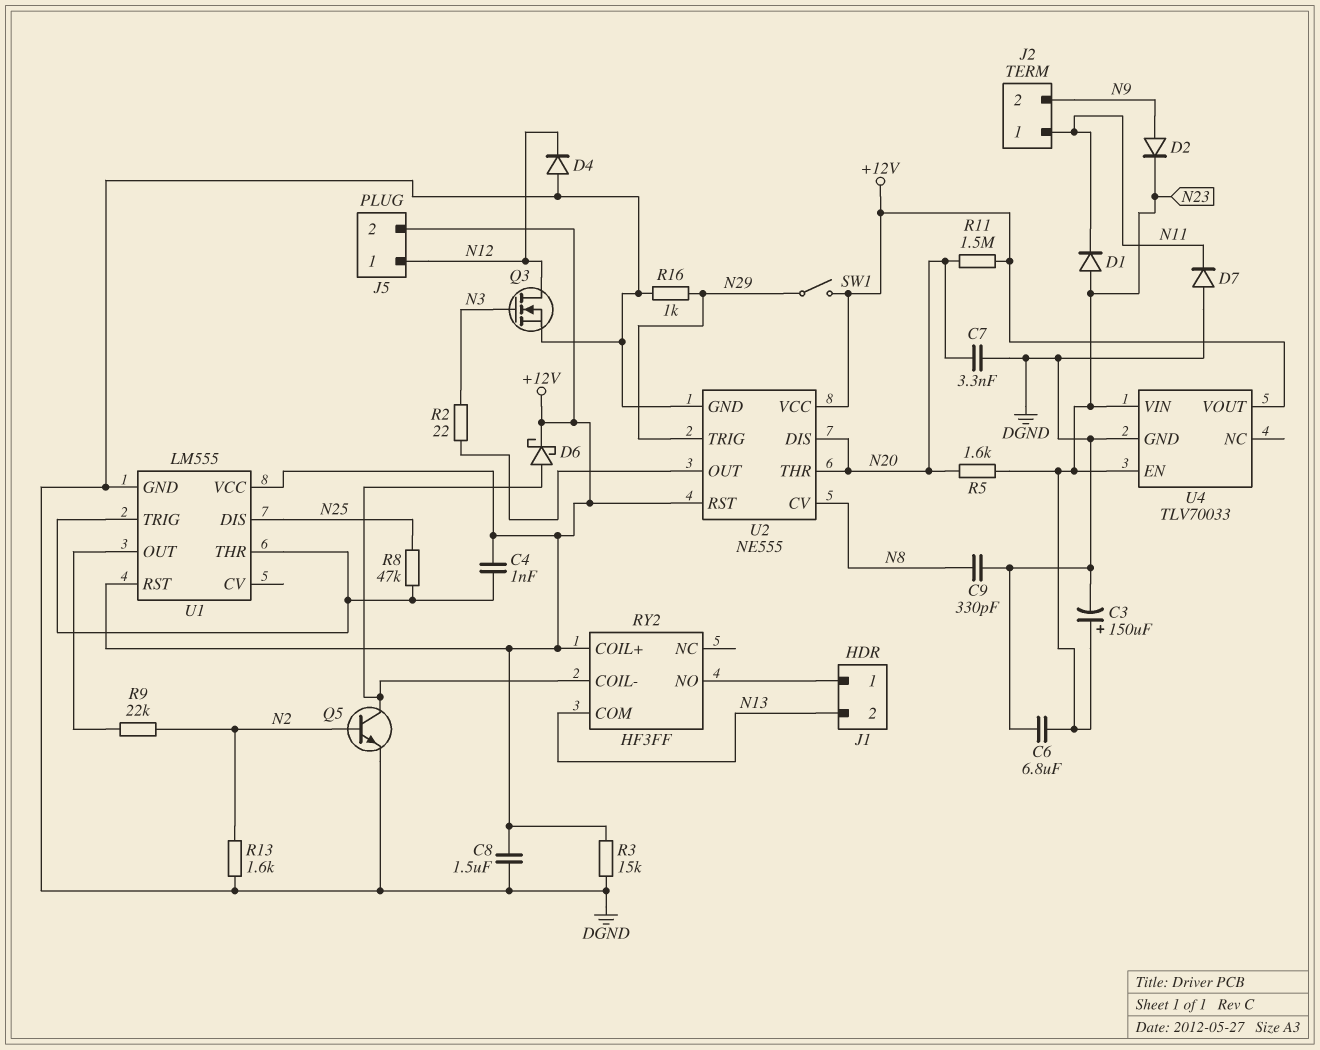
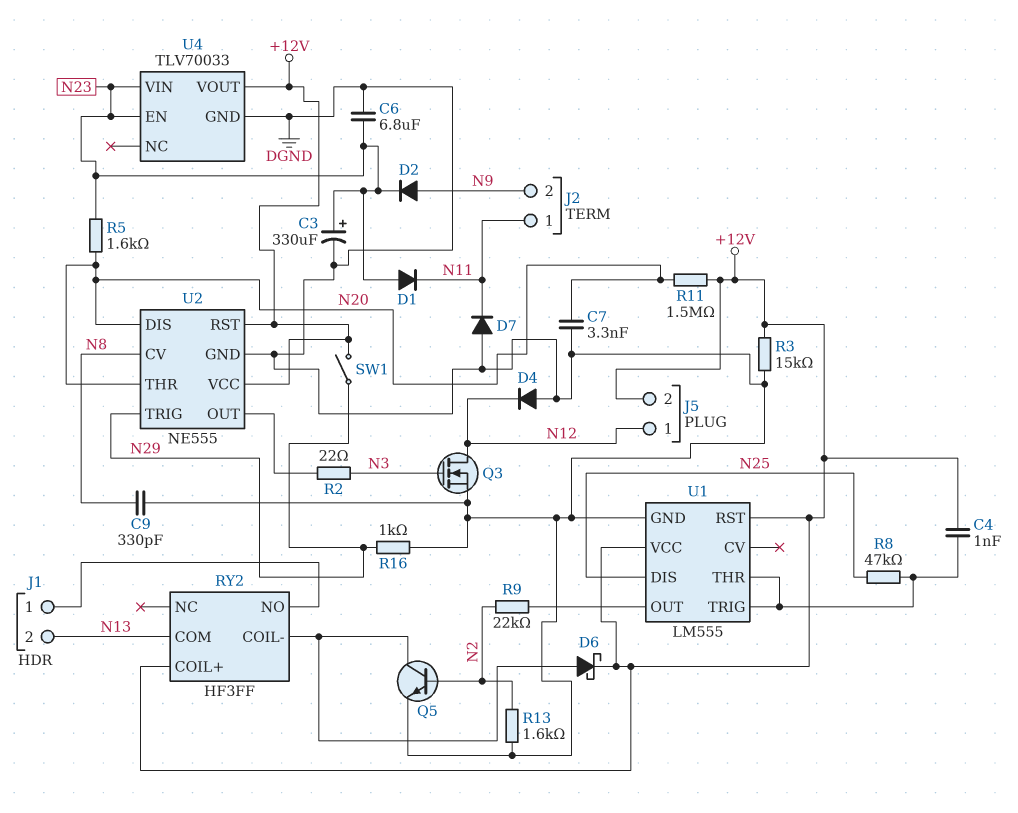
C3: 150uF (plus N23, minus DGND) -> 330uF (plus N23, minus DGND)
C8: 1.5uF (+12V, DGND) -> none

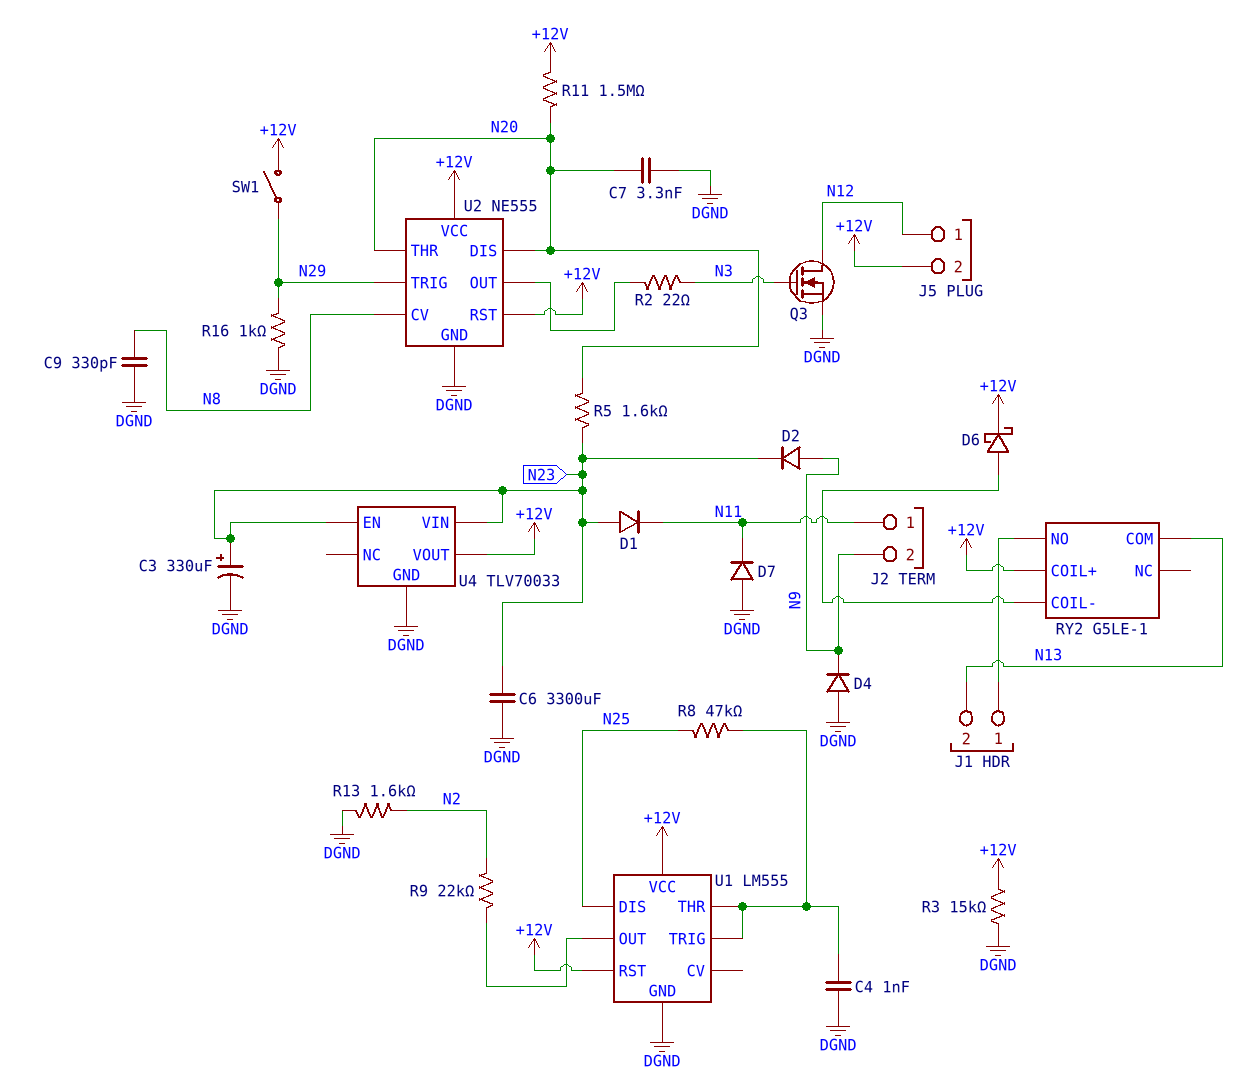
C4: 1nF (+12V, U1/THR) -> 1nF (DGND, U1/THR)
C6: 6.8uF (DGND, N23) -> 3300uF (DGND, N23)
D4: diode (A DGND, K N12) -> diode (A DGND, K N9)
Q5: NPN (B N2, C RY2/COIL-, E DGND) -> none
RY2: HF3FF -> G5LE-1

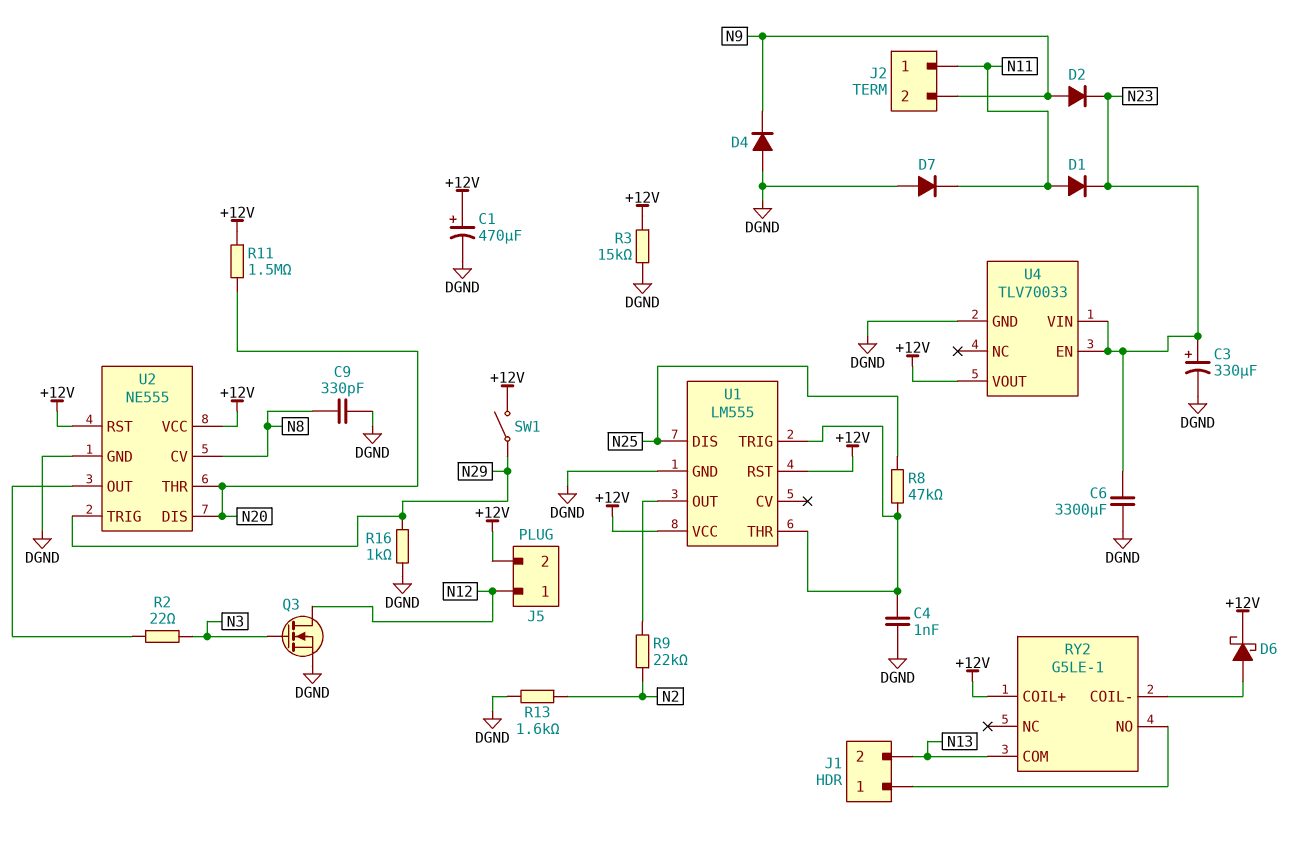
C1: none -> 470uF (plus +12V, minus DGND)
C7: 3.3nF (DGND, N20) -> none
D1: diode (A N23, K N11) -> diode (A N11, K N23)
R5: 1.6k (N20, N23) -> none

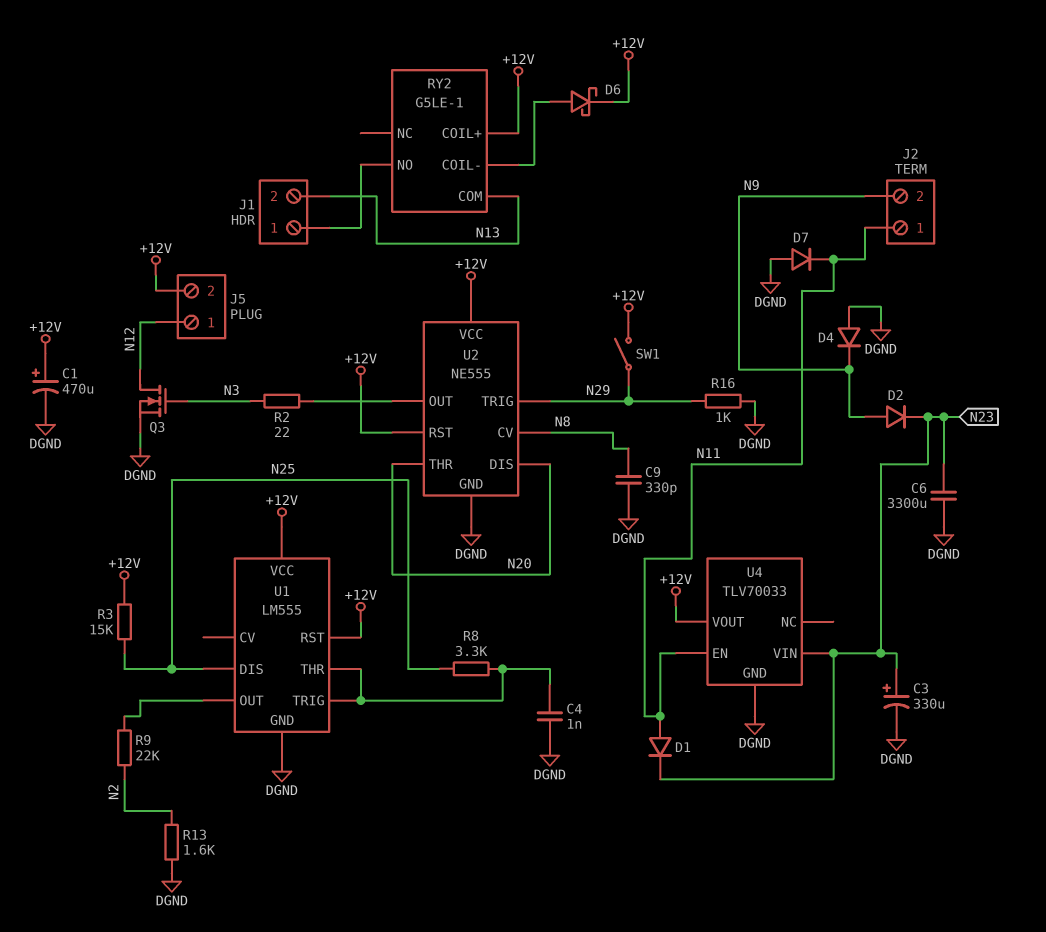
R3: 15k (+12V, DGND) -> 15k (+12V, N25)
R8: 47k (N25, U1/THR) -> 3.3k (N25, U1/THR)
R11: 1.5M (+12V, N20) -> none
U4 pin EN: N23 -> N11

